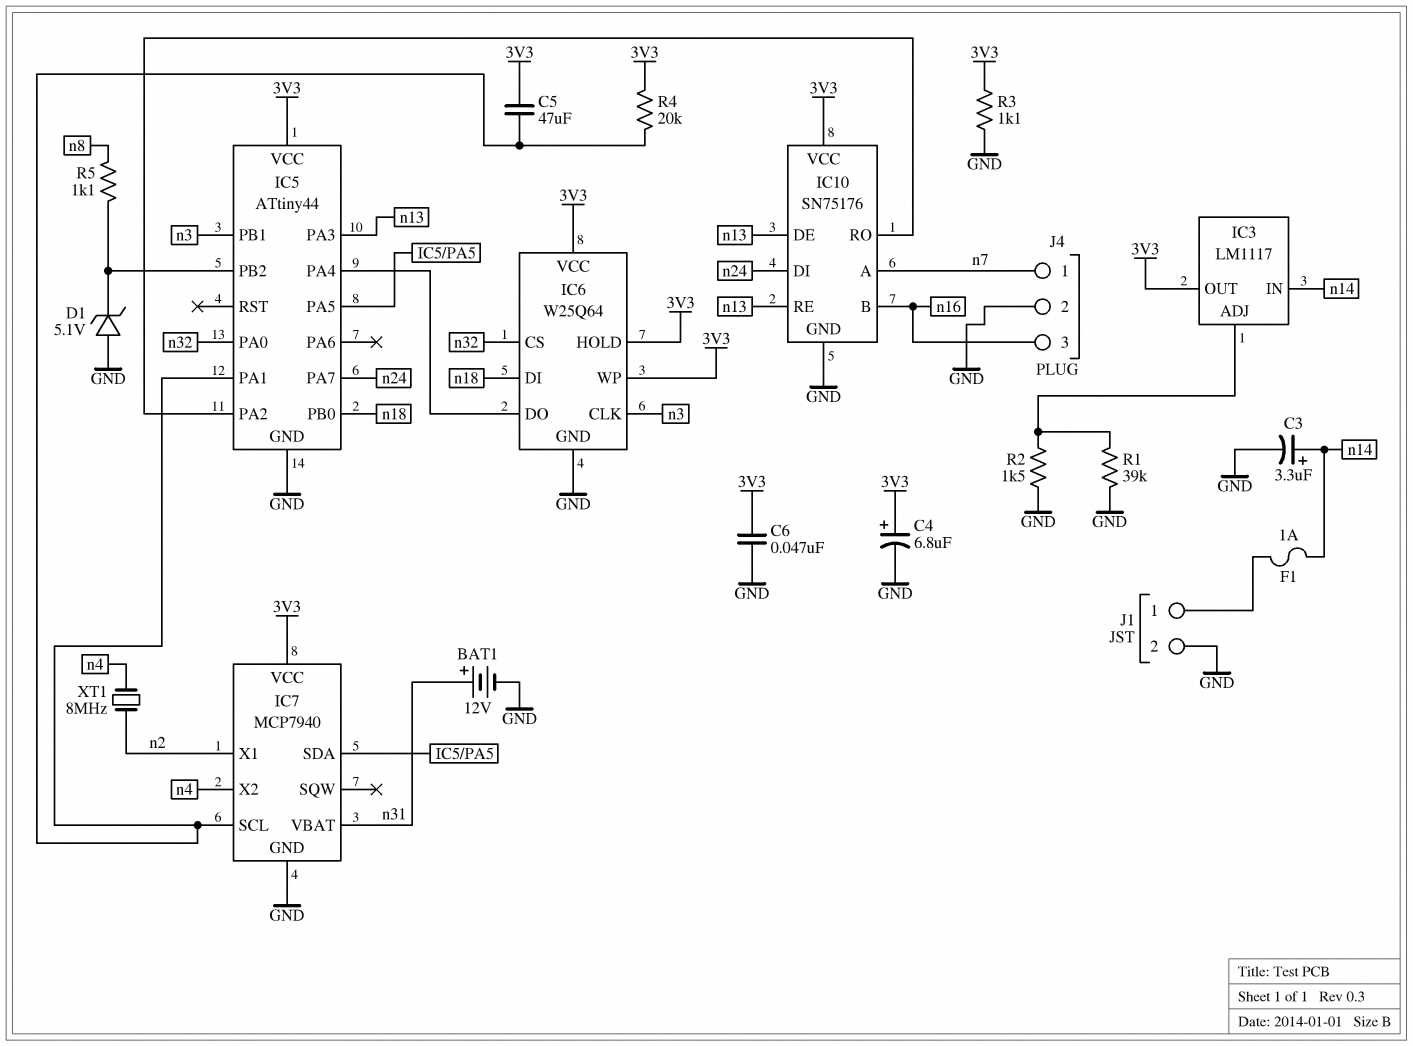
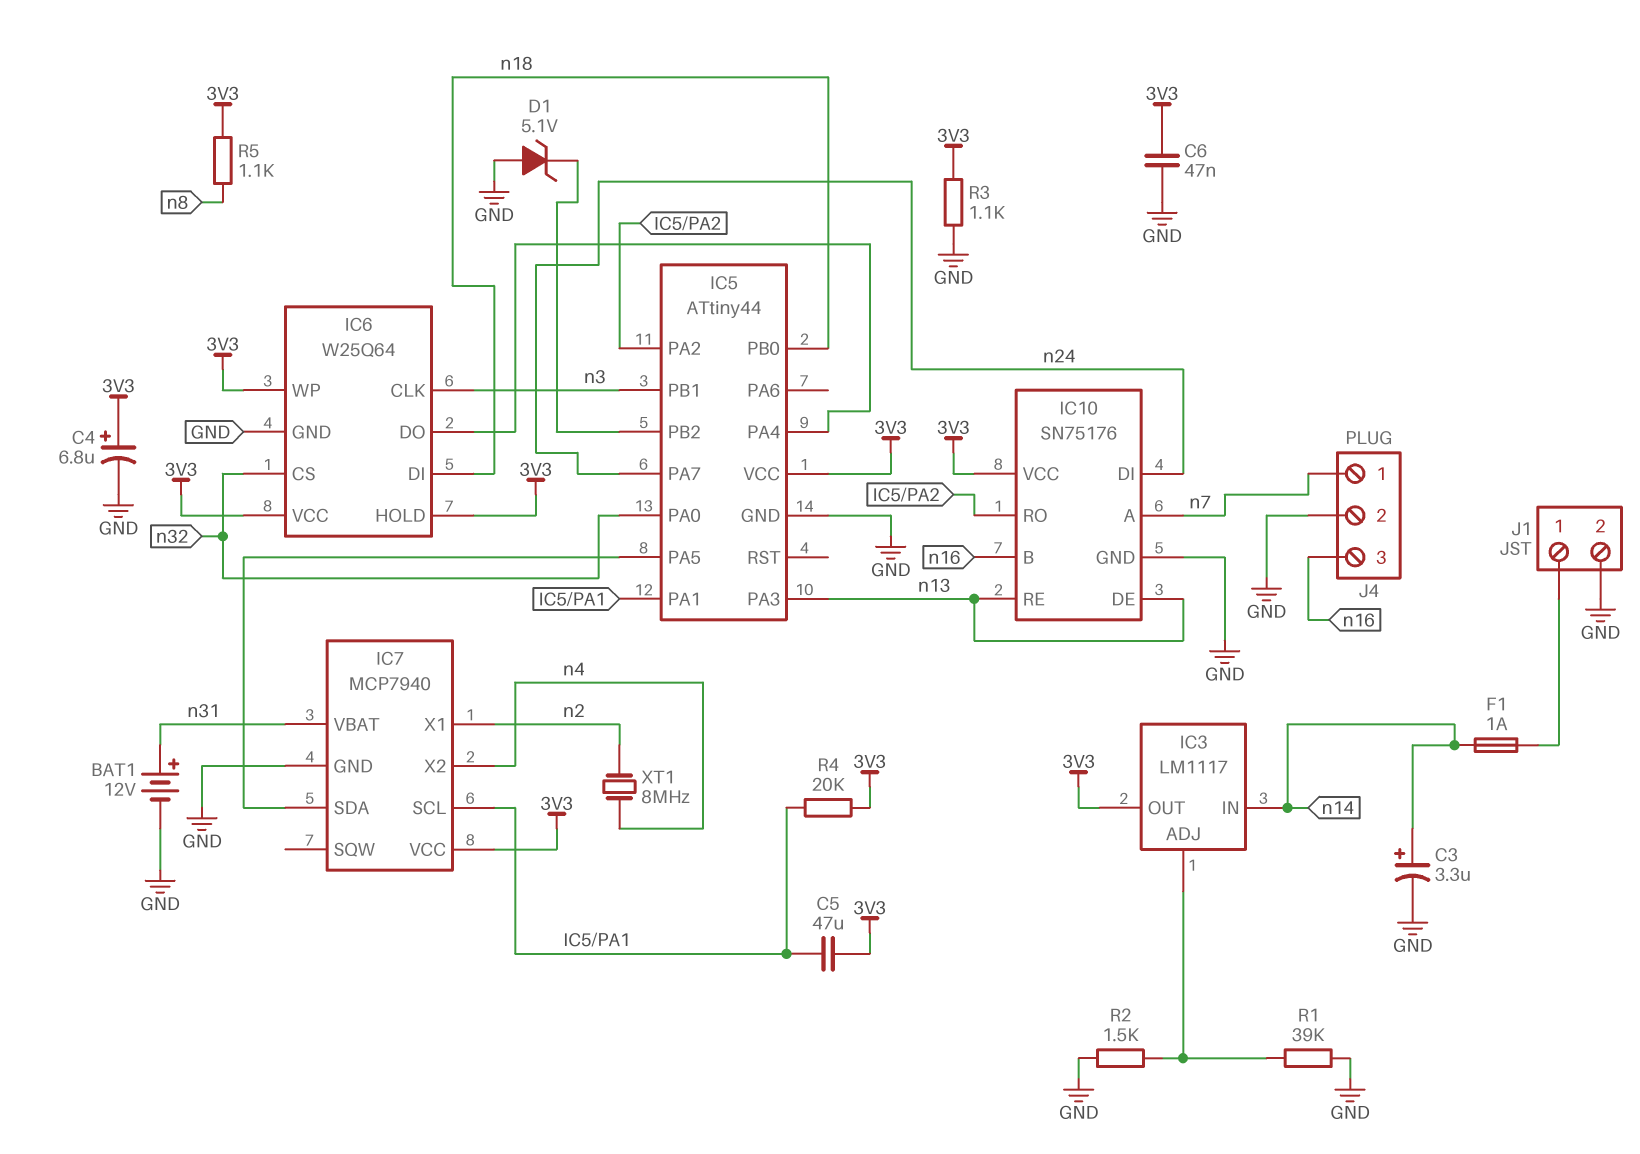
R5: 1.1k (IC5/PB2, n8) -> 1.1k (3V3, n8)

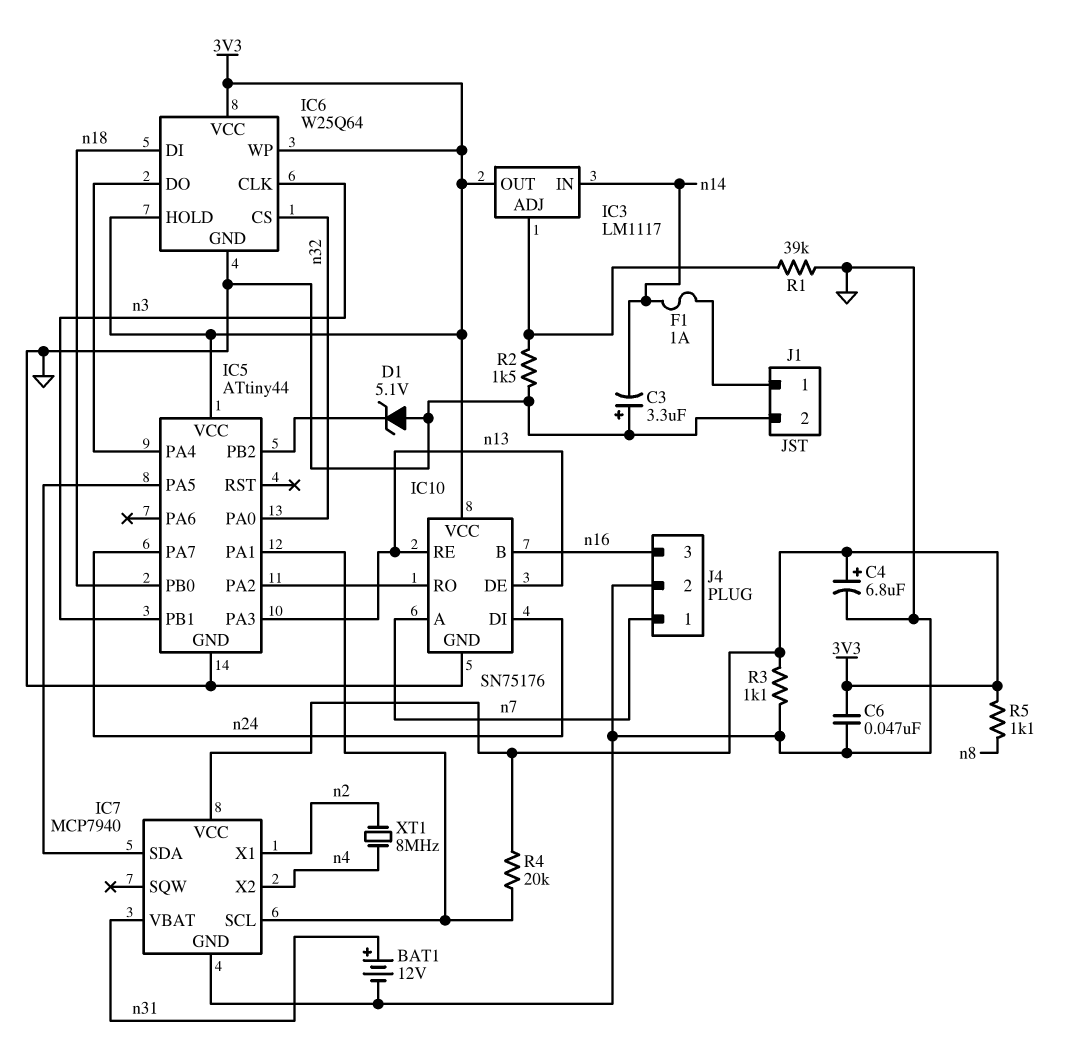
C3: 3.3uF (plus n14, minus GND) -> 3.3uF (plus GND, minus n14)
C5: 47uF (3V3, IC5/PA1) -> none

